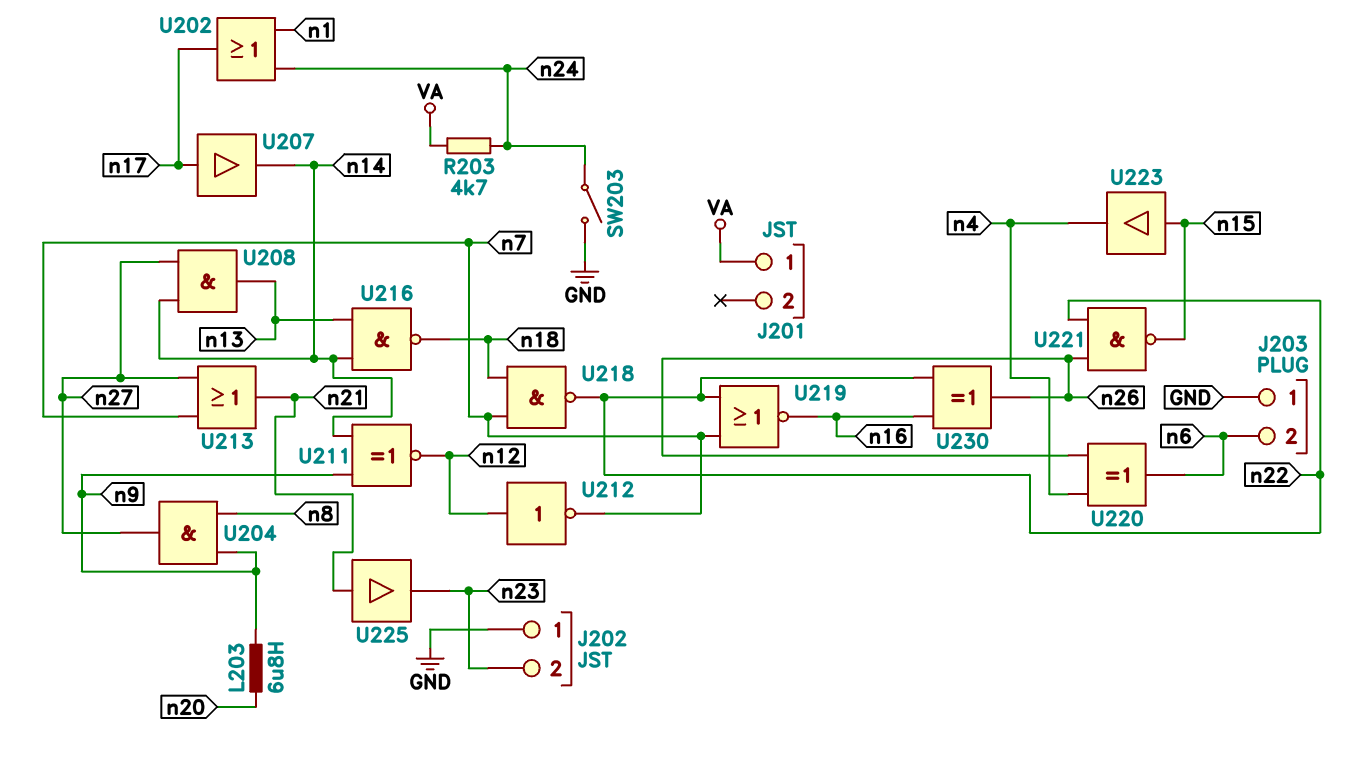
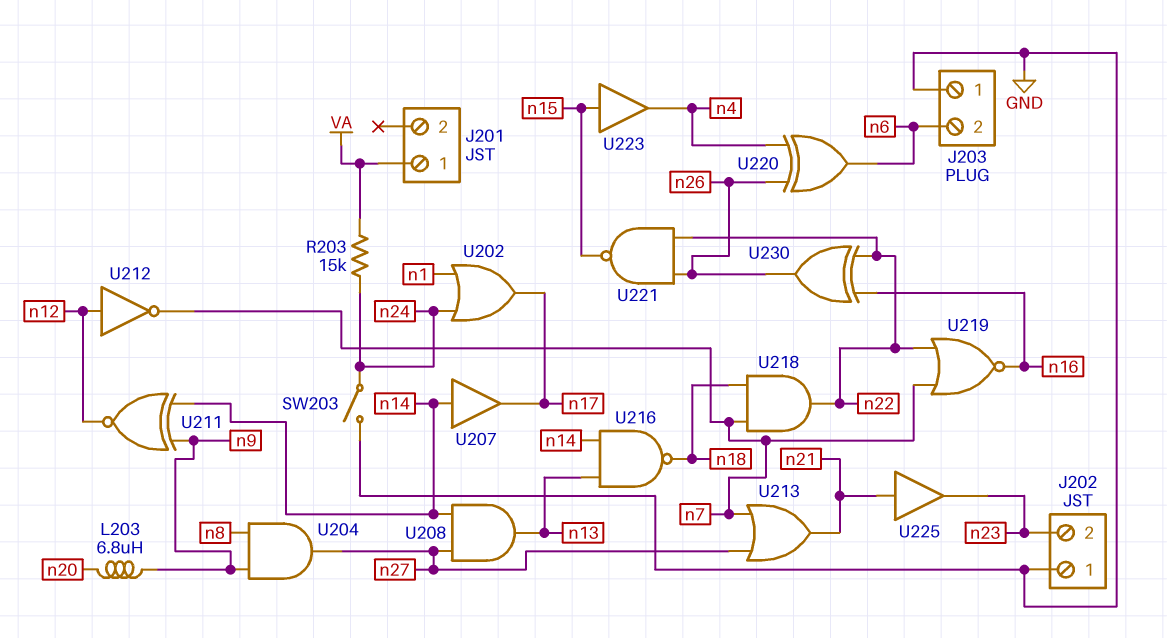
R203: 4.7k (VA, n24) -> 15k (VA, n24)
U207: buffer (in n17, out n14) -> buffer (in n14, out n17)
U218: NAND (in n7, in n18, out n22) -> AND (in n7, in n18, out n22)

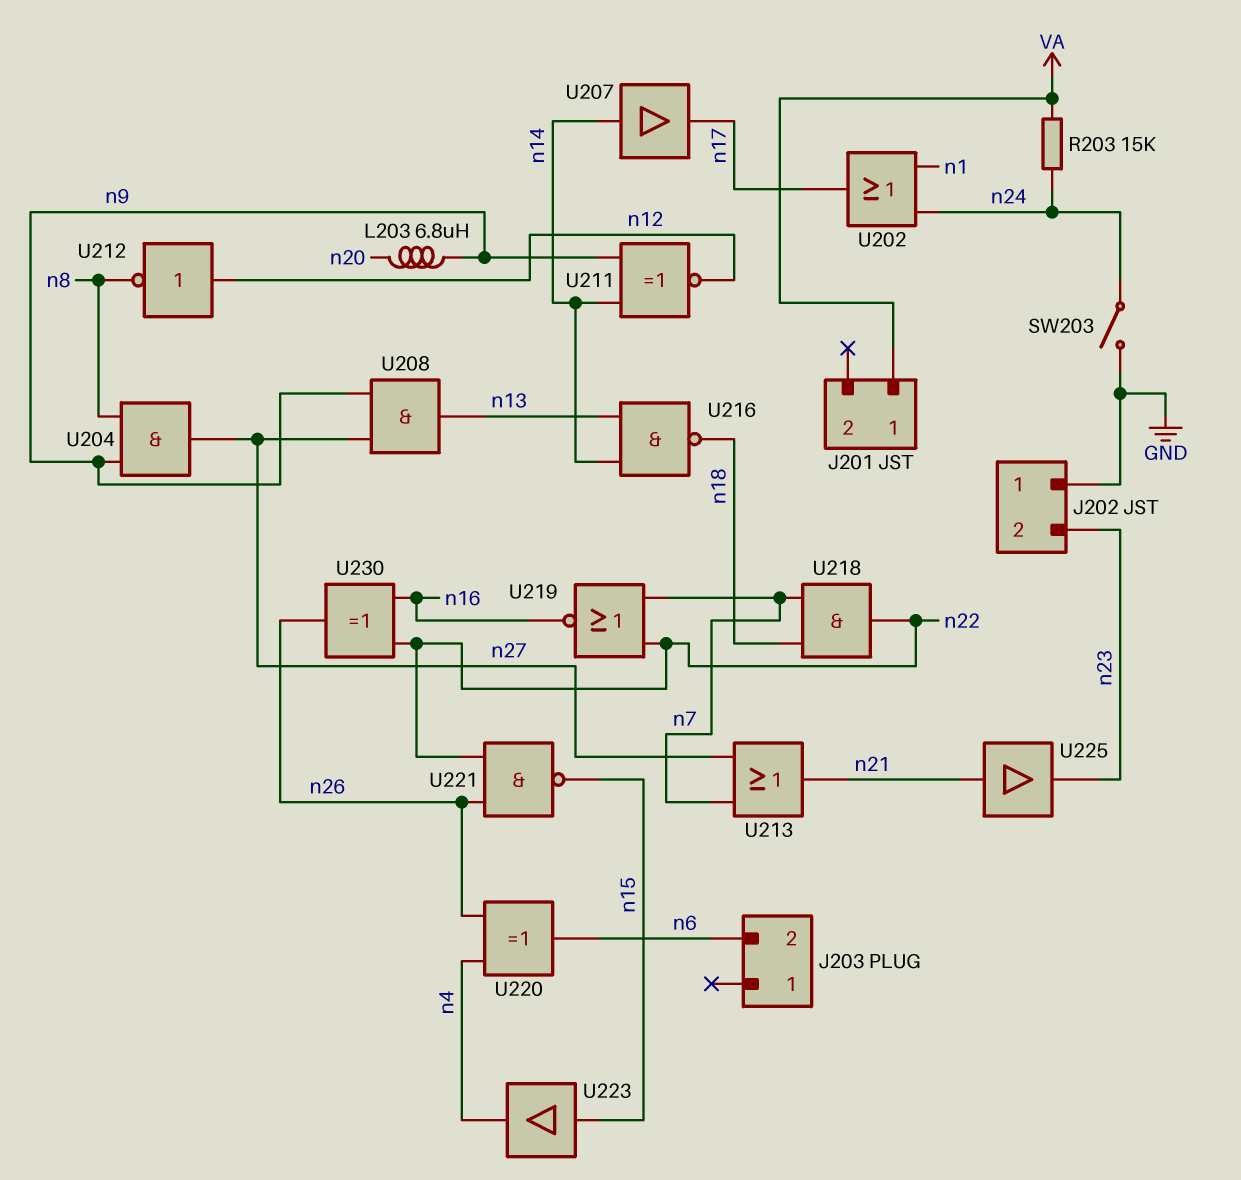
J203 pin 1: GND -> none
U208: AND (in n14, in n27, out n13) -> AND (in n9, in n27, out n13)
U212: NOT (in n12, out n7) -> NOT (in n12, out n8)

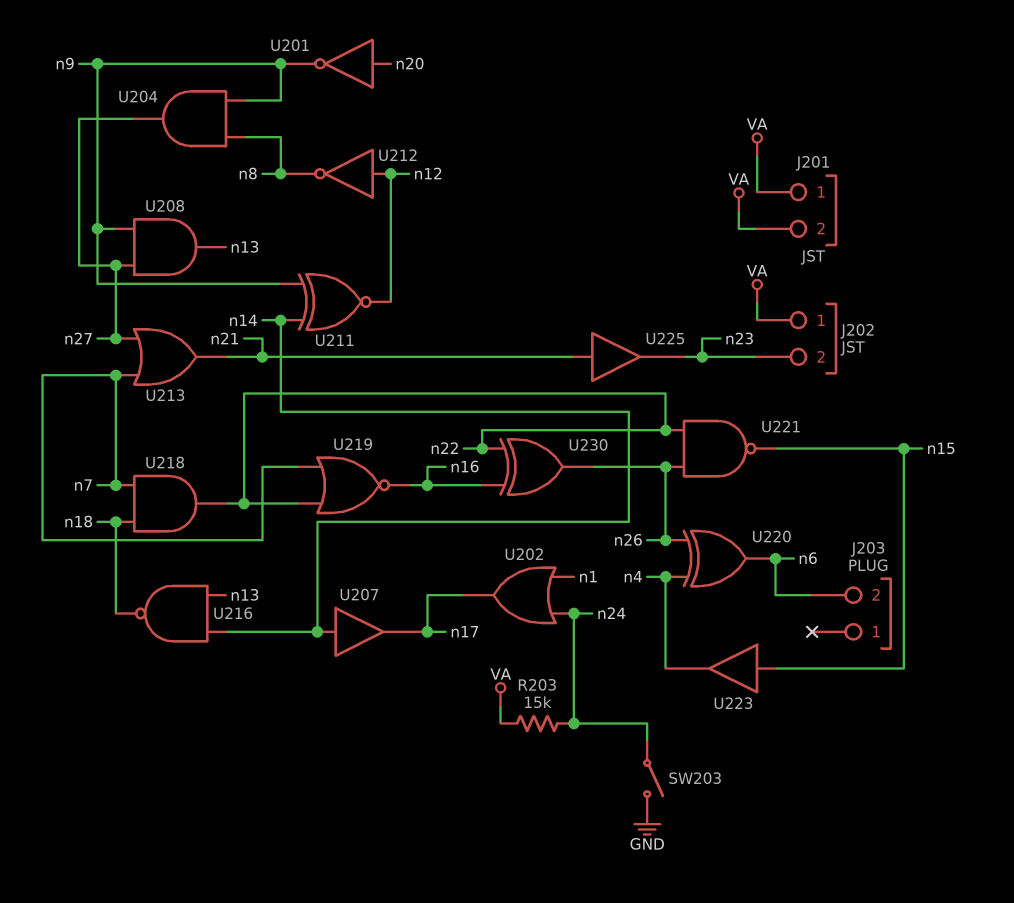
J201 pin 2: none -> VA
J202 pin 1: GND -> VA
L203: 6.8uH (n9, n20) -> none
U201: none -> NOT (in n20, out n9)

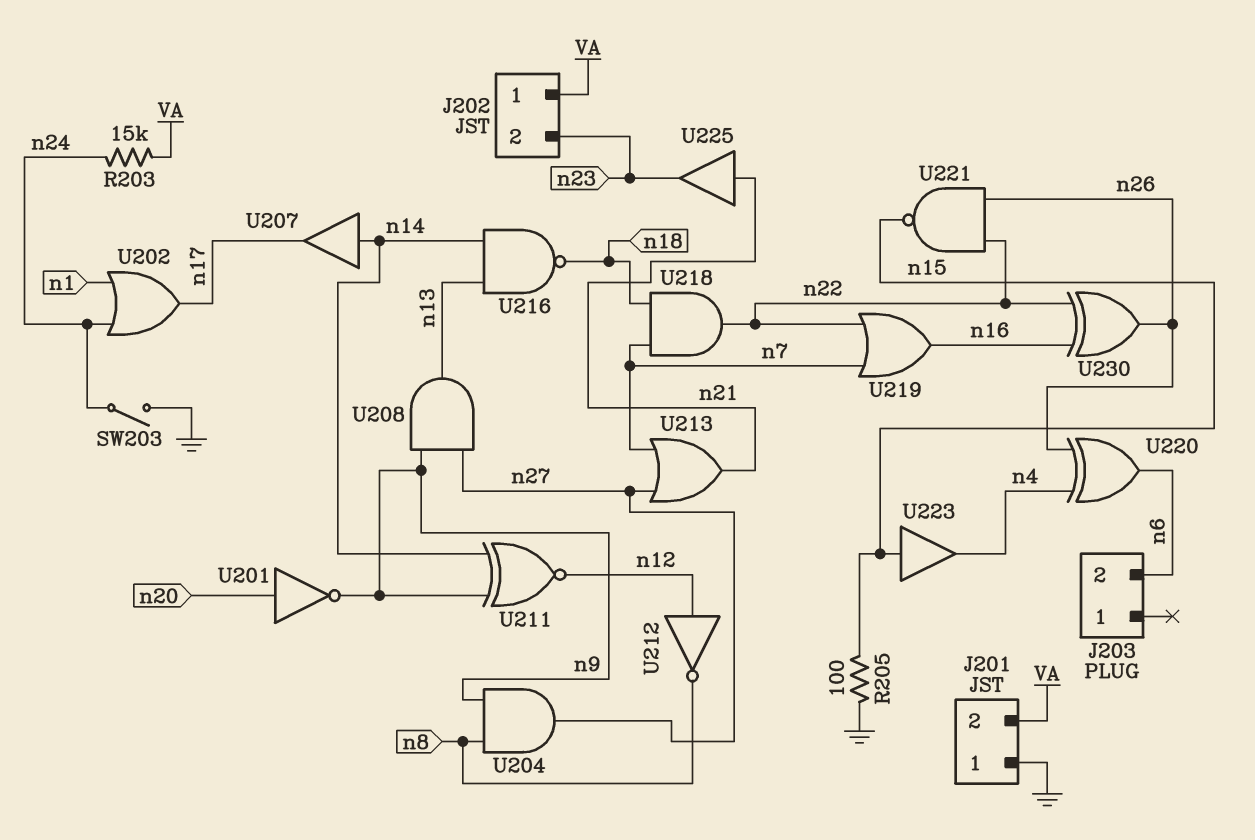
J201 pin 1: VA -> GND
R205: none -> 100 (GND, n15)
U219: NOR (in n7, in n22, out n16) -> OR (in n7, in n22, out n16)

